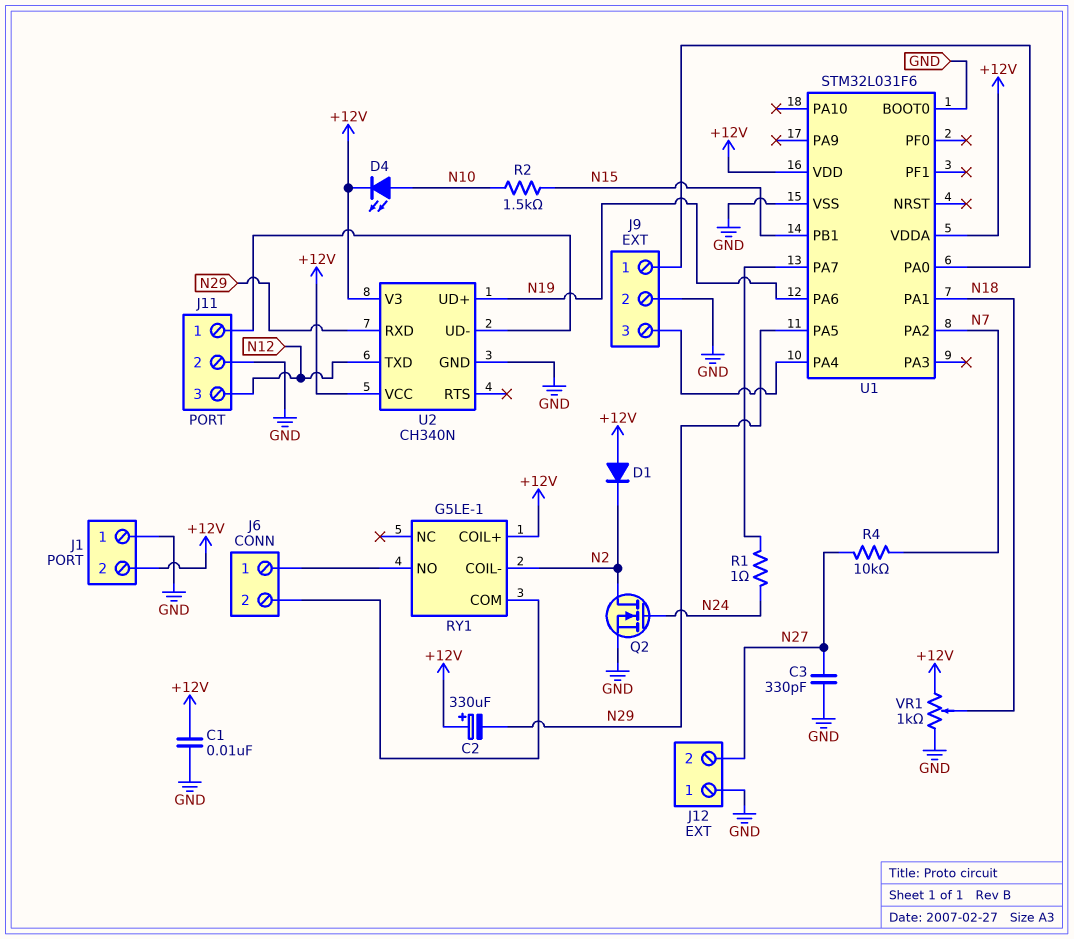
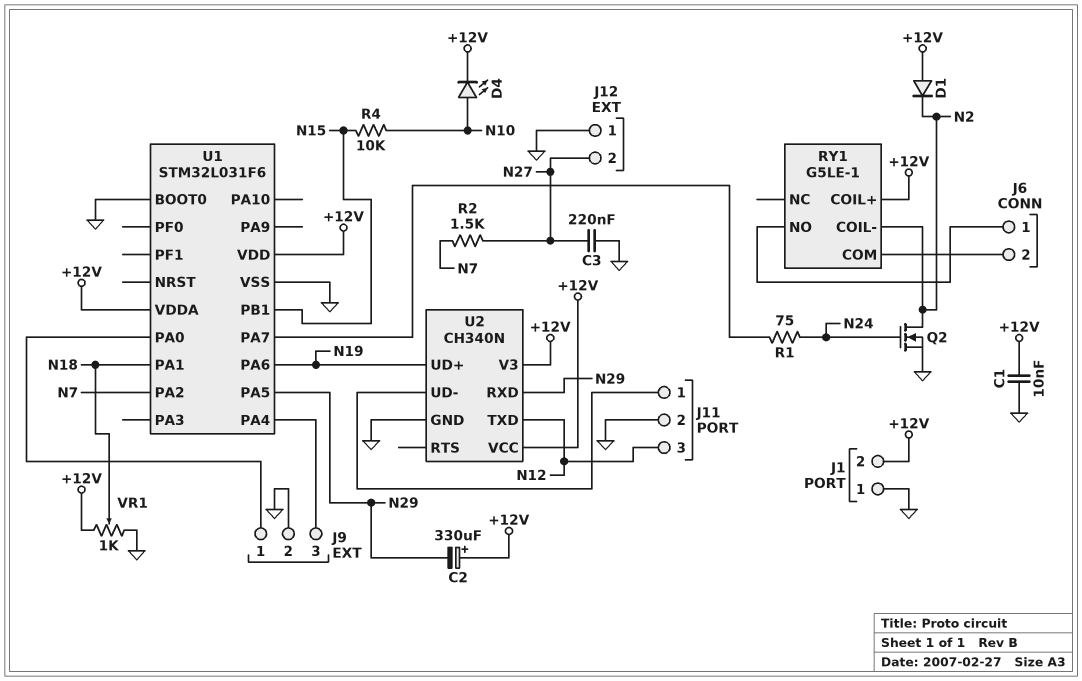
C3: 330pF (GND, N27) -> 220nF (GND, N27)
R1: 1 (N24, U1/PA7) -> 75 (N24, U1/PA7)
R2: 1.5k (N10, N15) -> 1.5k (N7, N27)
R4: 10k (N7, N27) -> 10k (N10, N15)

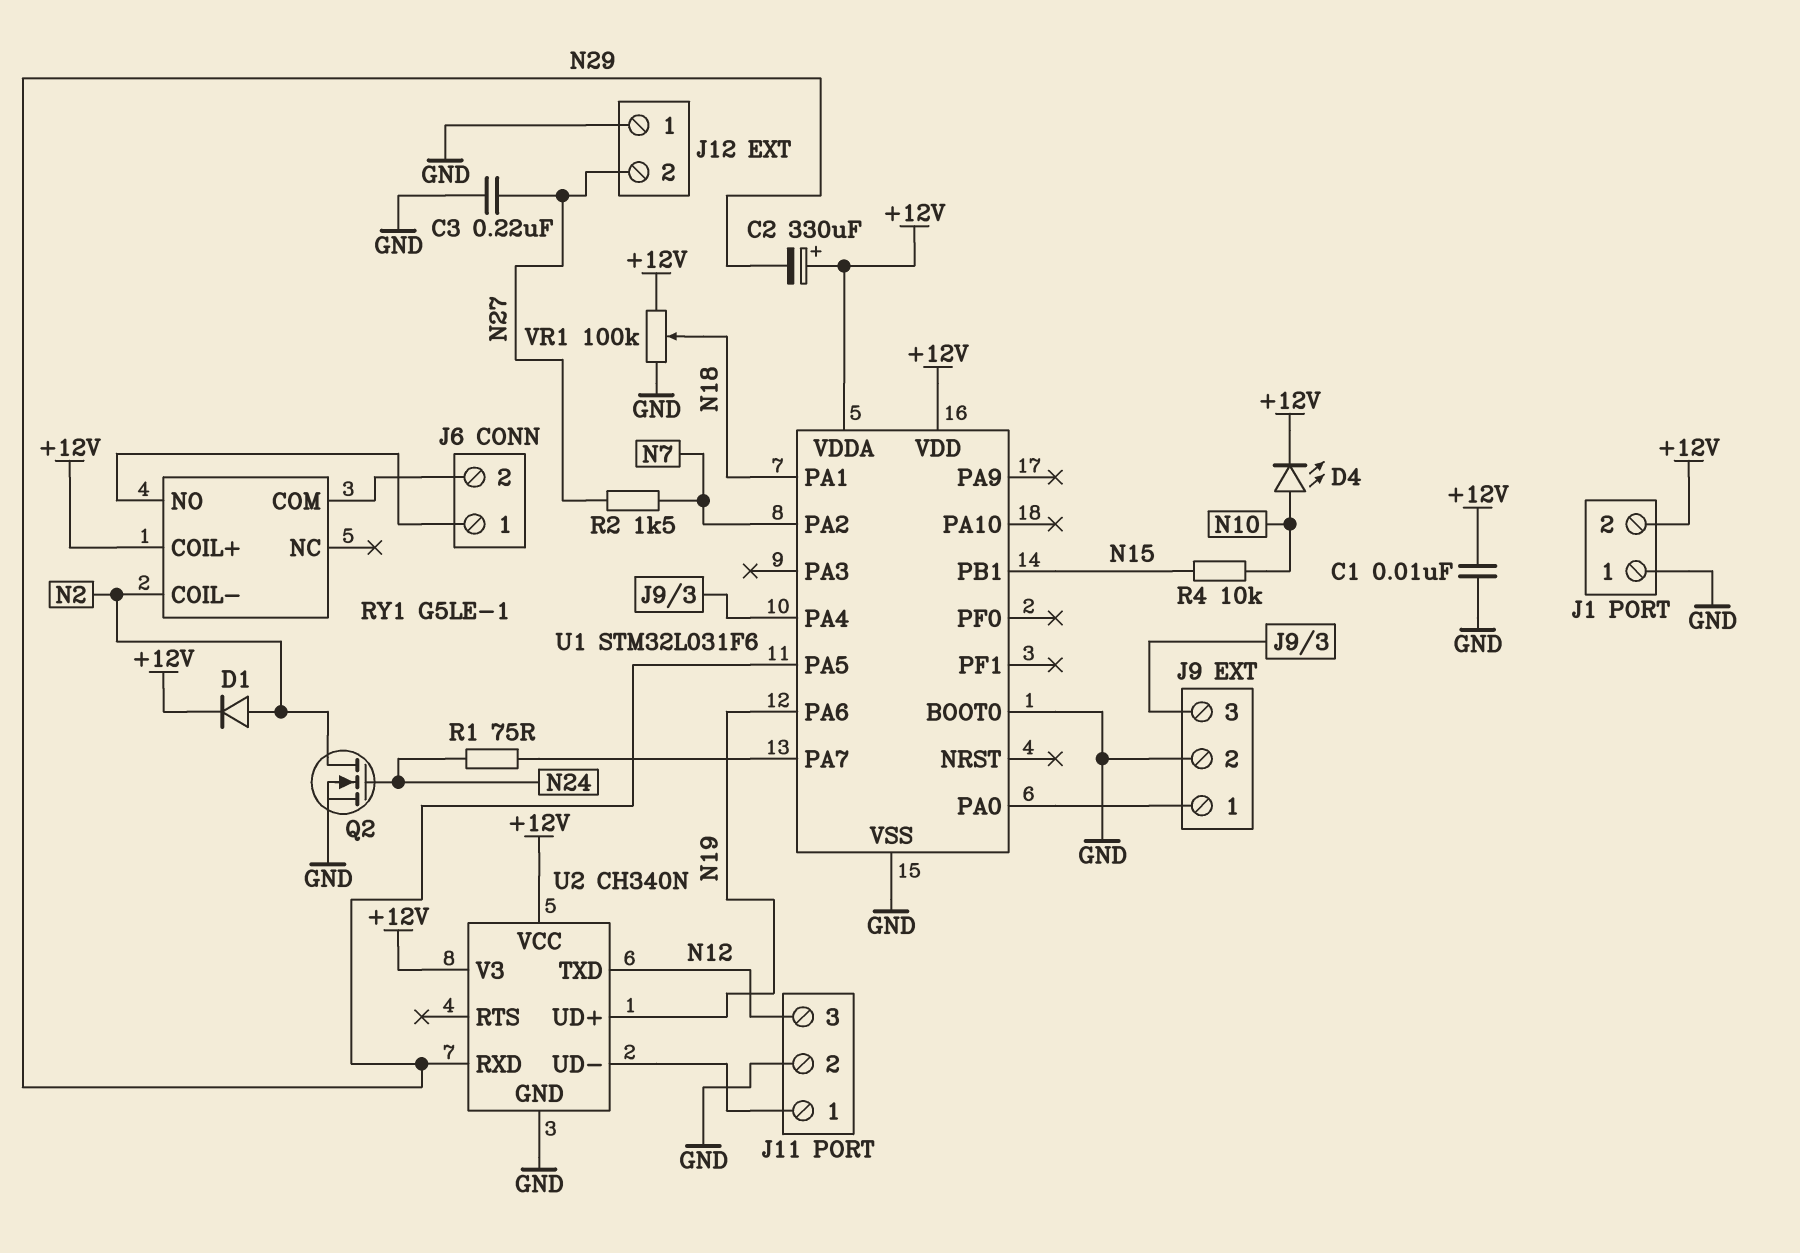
D1: diode (A +12V, K N2) -> diode (A N2, K +12V)
VR1: 1k (+12V, GND, wiper N18) -> 100k (+12V, GND, wiper N18)

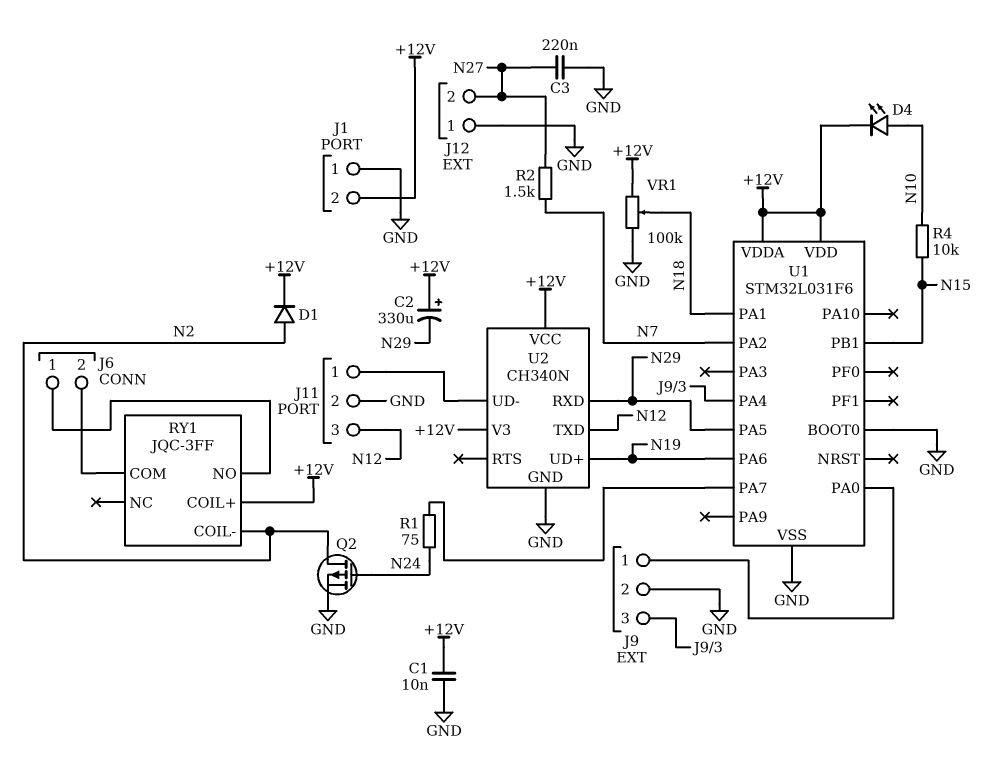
Q2: NMOS (G N24, D N2, S GND) -> PMOS (G N24, D N2, S GND)
RY1: G5LE-1 -> JQC-3FF

